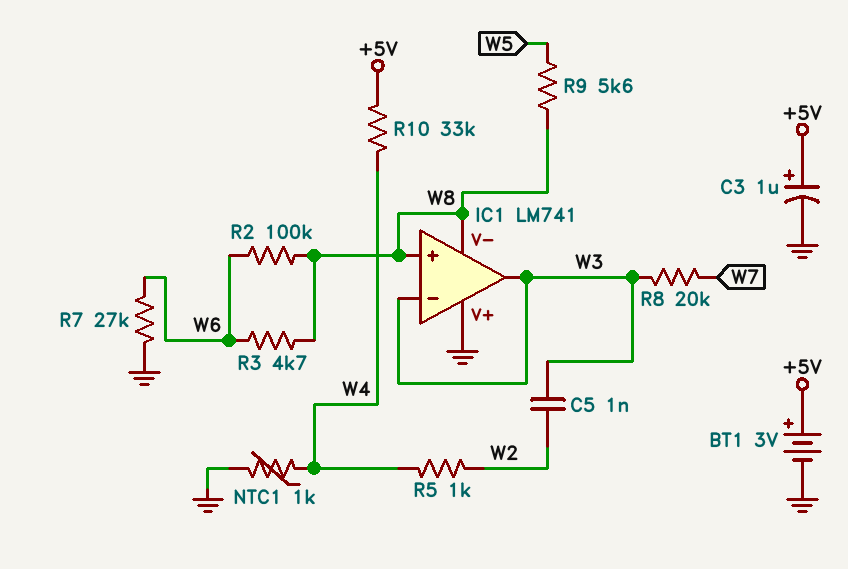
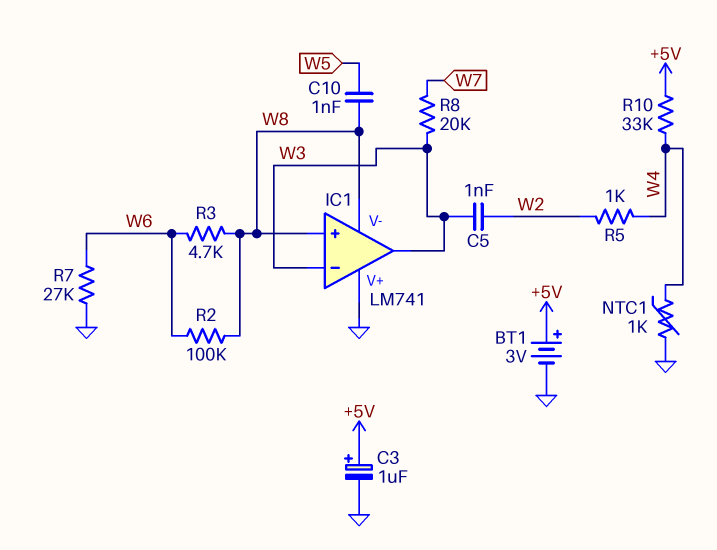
C10: none -> 1nF (W5, W8)
R9: 5.6k (W5, W8) -> none

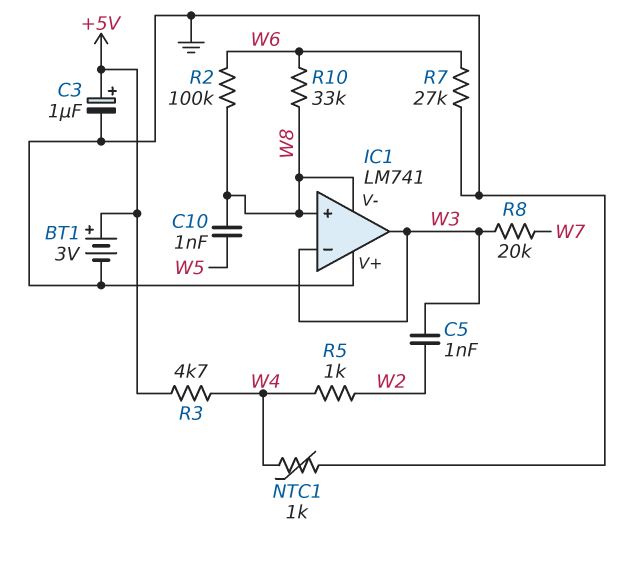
R3: 4.7k (W6, W8) -> 4.7k (+5V, W4)
R10: 33k (+5V, W4) -> 33k (W6, W8)

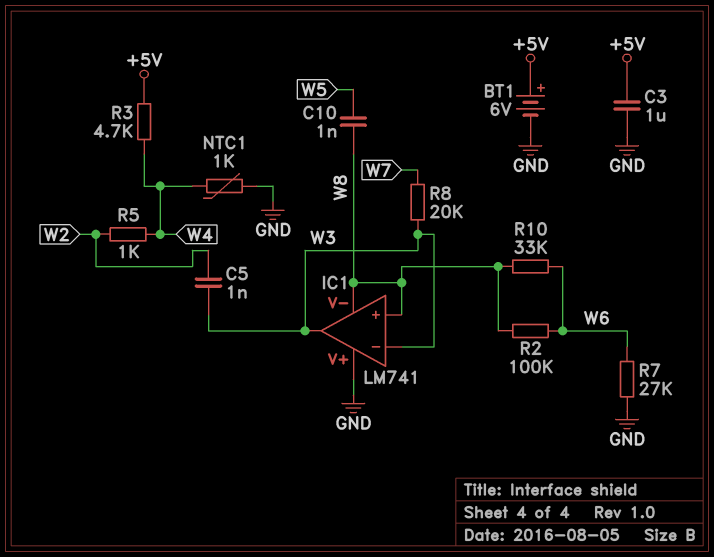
BT1: 3V (plus +5V, minus GND) -> 6V (plus +5V, minus GND)
C3: 1uF (plus +5V, minus GND) -> 1uF (+5V, GND)

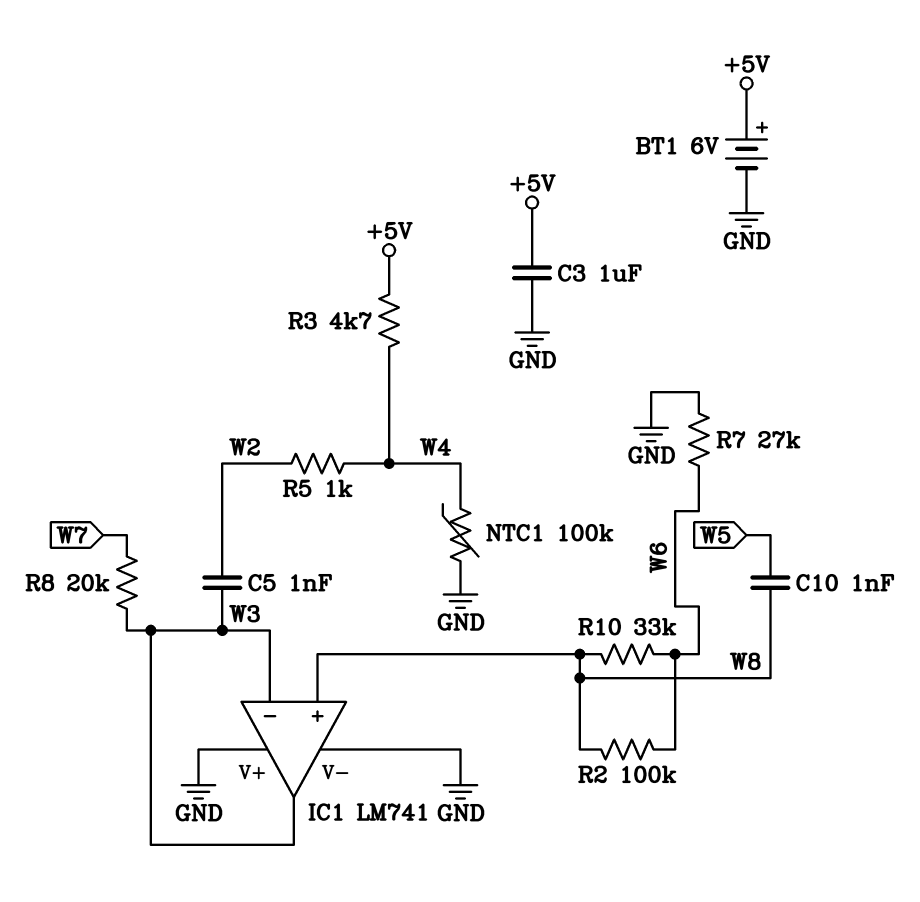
IC1 pin V-: W8 -> GND
NTC1: 1k (GND, W4) -> 100k (GND, W4)

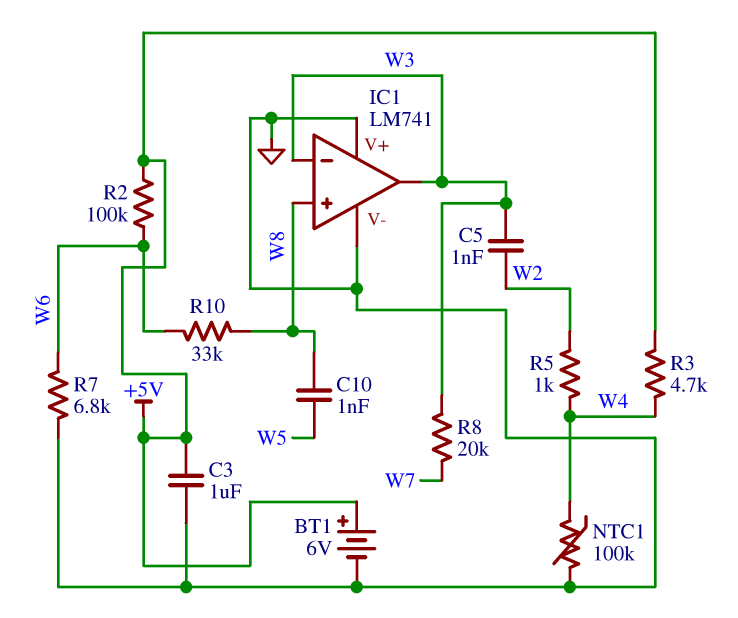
R2: 100k (W6, W8) -> 100k (+5V, W6)
R7: 27k (GND, W6) -> 6.8k (GND, W6)

